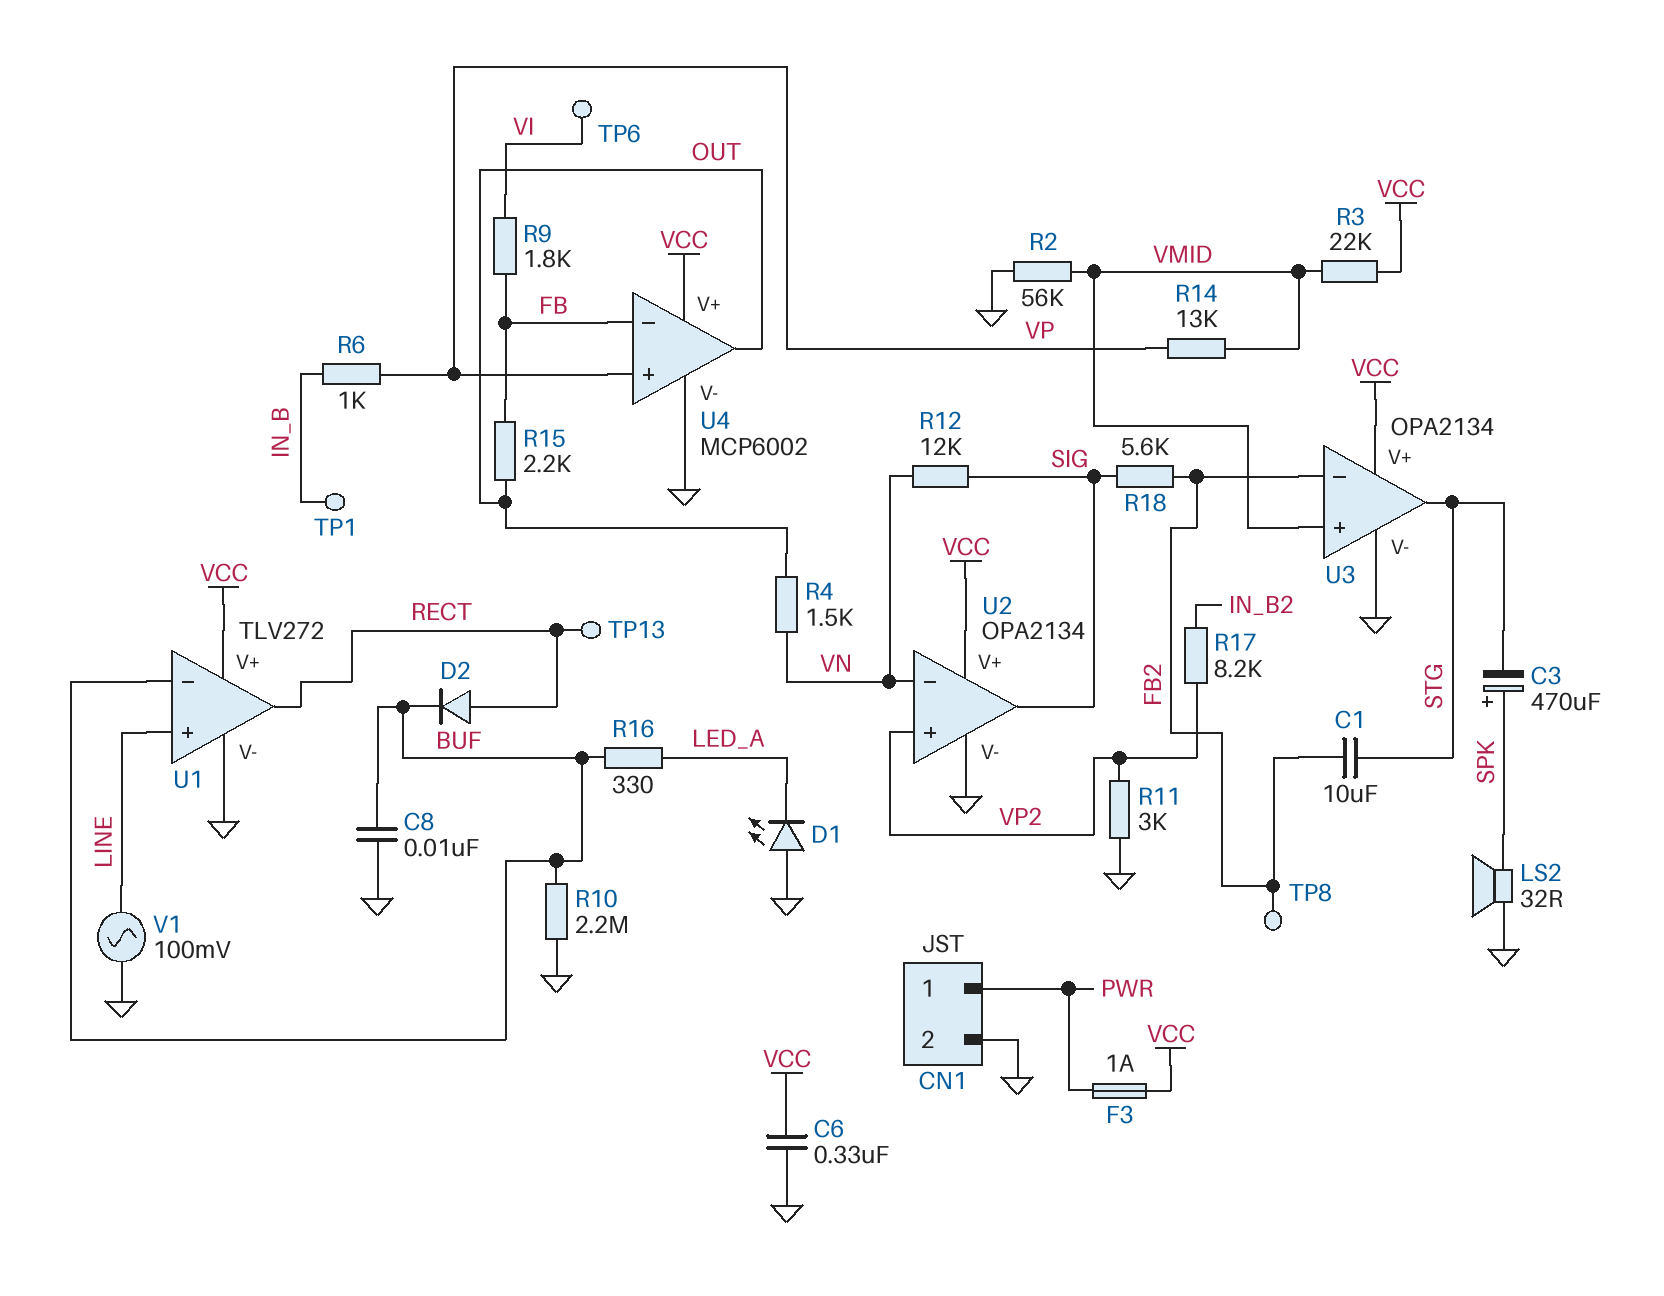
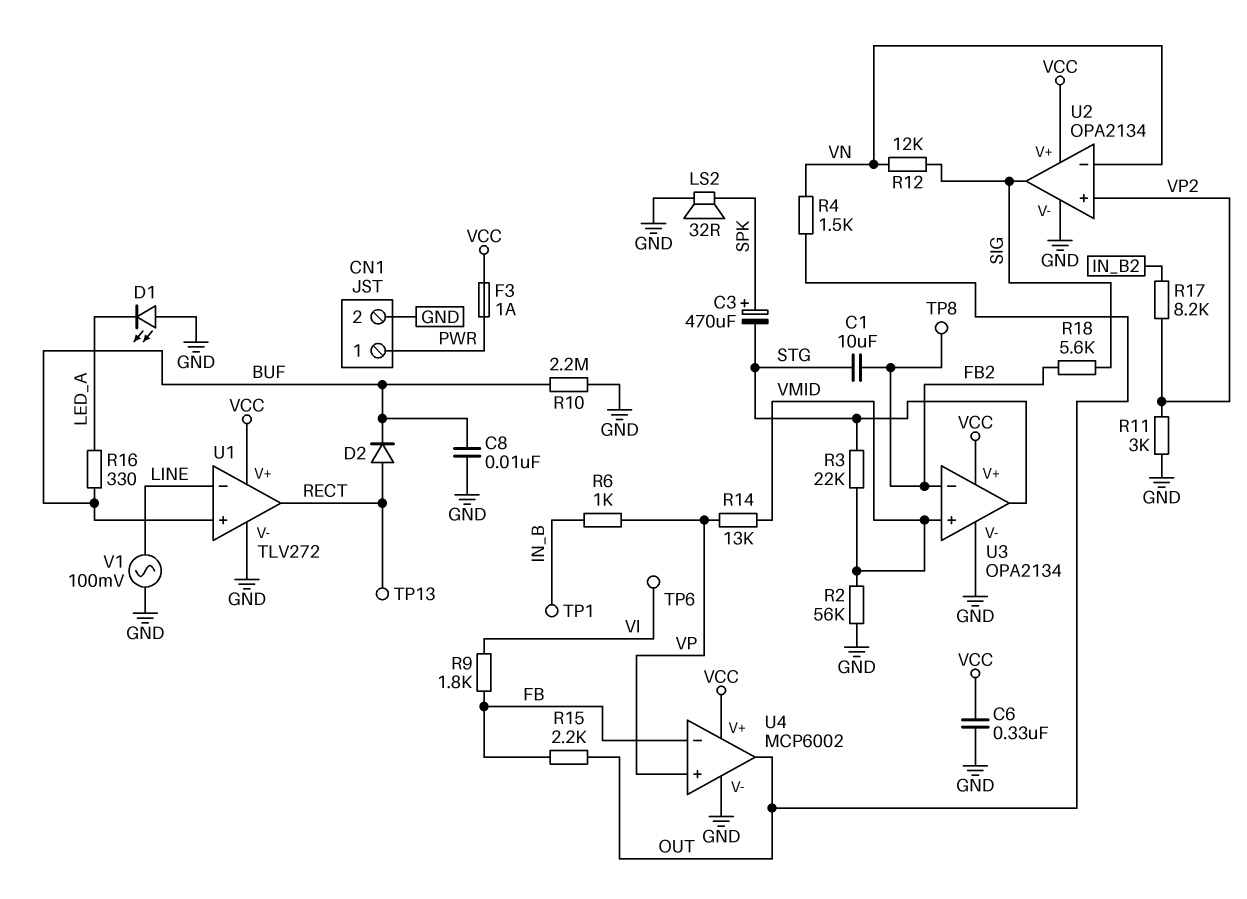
R3: 22k (VCC, VMID) -> 22k (STG, VMID)
U1 pin in+: LINE -> BUF
U1 pin in-: BUF -> LINE

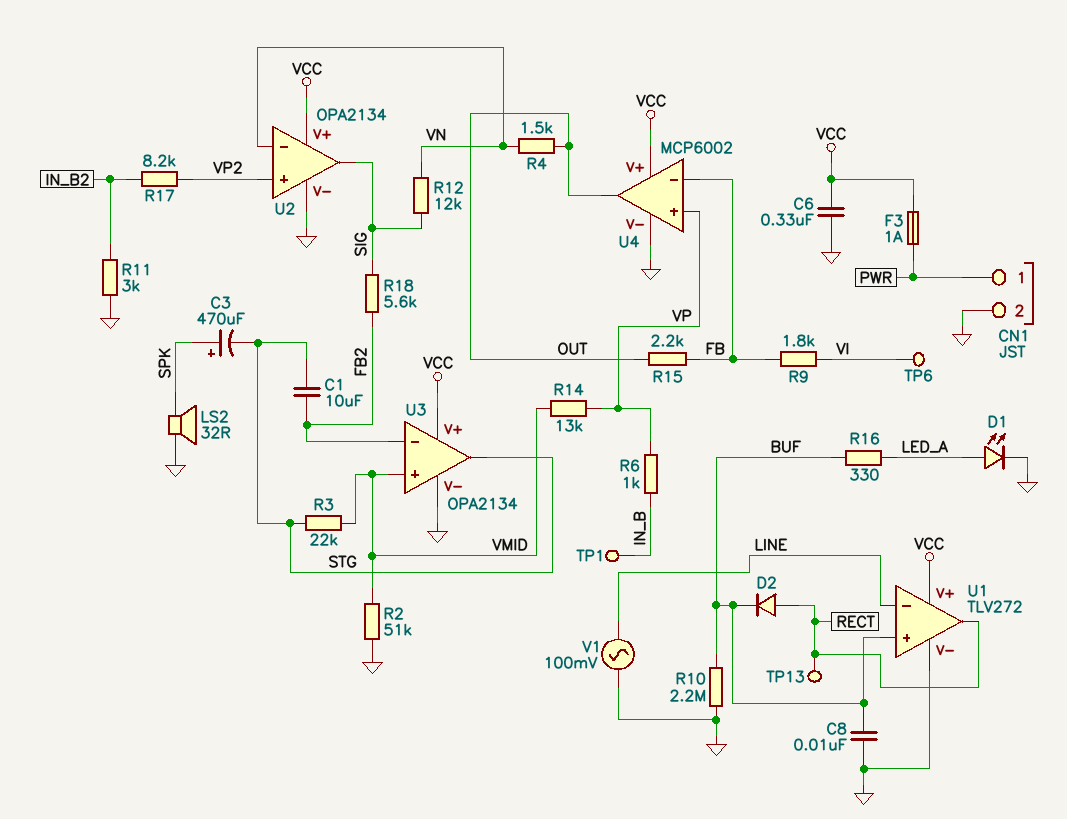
D1: LED (A GND, K LED_A) -> LED (A LED_A, K GND)
R2: 56k (GND, VMID) -> 51k (GND, VMID)
R11: 3k (GND, VP2) -> 3k (GND, IN_B2)
TP8: test point (FB2) -> none

